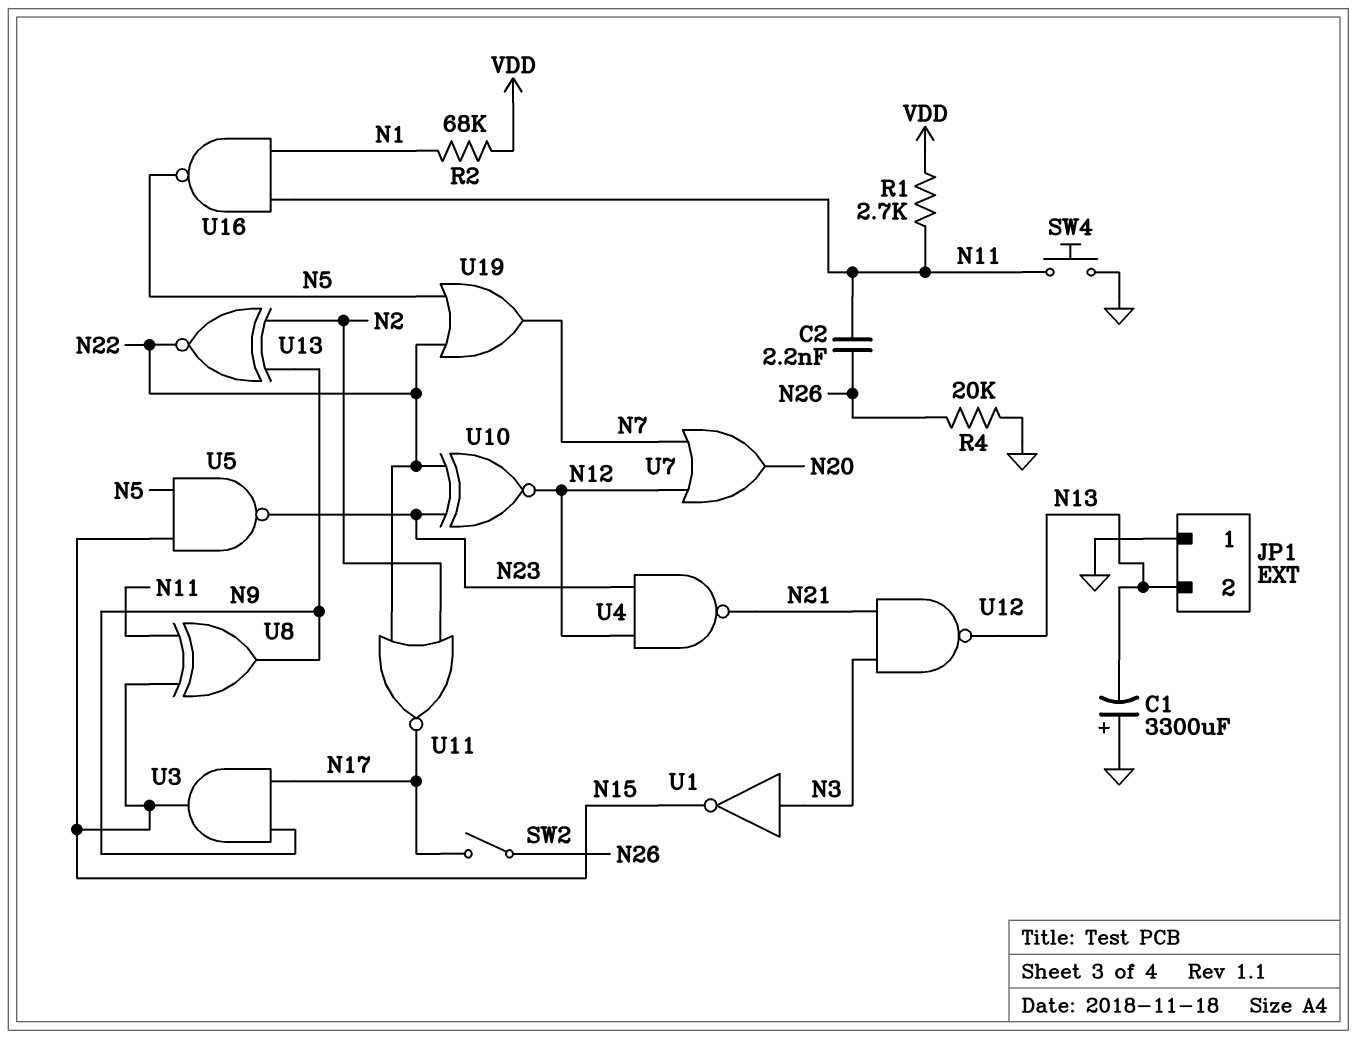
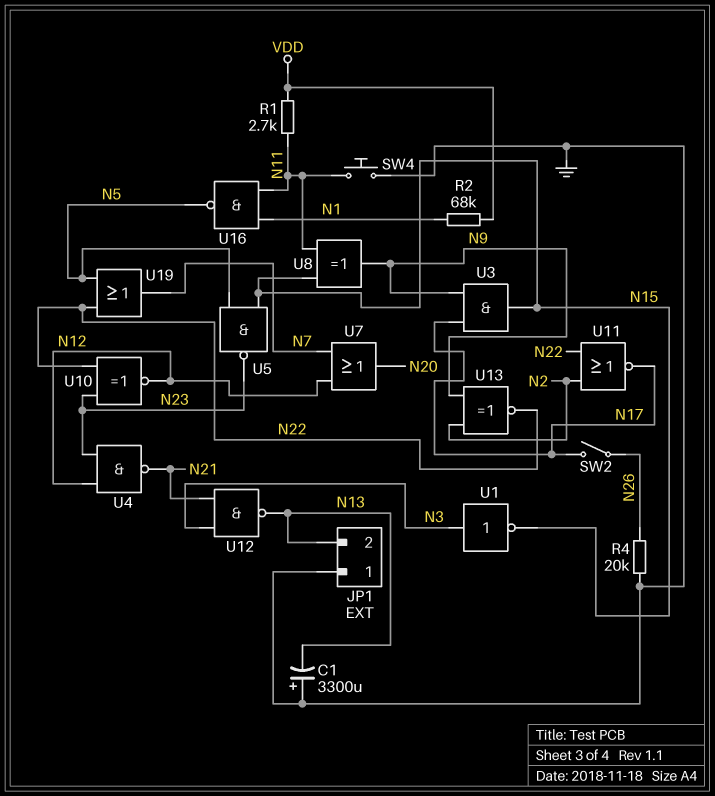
C2: 2.2nF (N11, N26) -> none

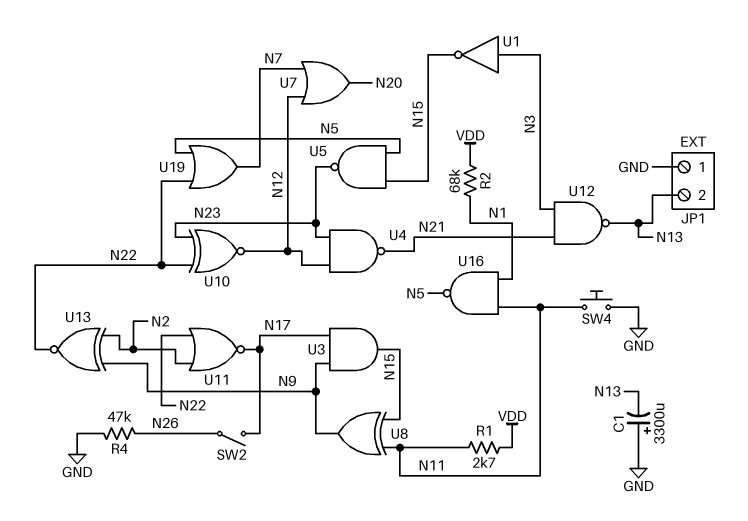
R4: 20k (GND, N26) -> 47k (GND, N26)

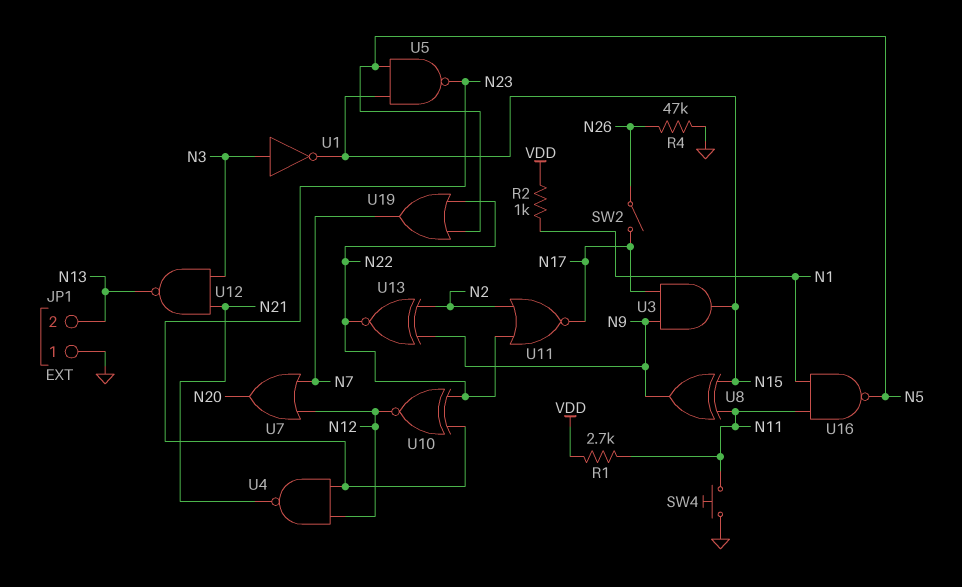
C1: 3300uF (plus GND, minus N13) -> none
R2: 68k (N1, VDD) -> 1k (N1, VDD)

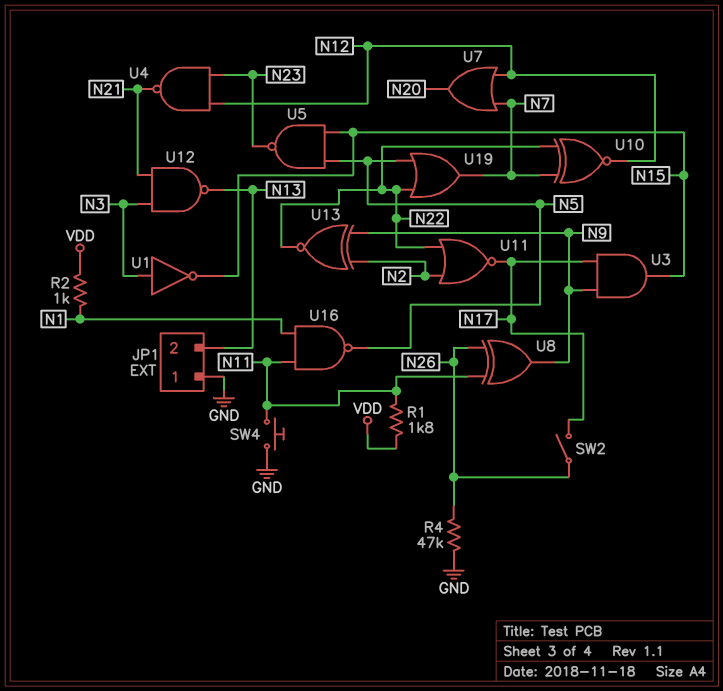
R1: 2.7k (N11, VDD) -> 1.8k (N11, VDD)
U8: XOR (in N11, in N15, out N9) -> XOR (in N11, in N26, out N9)
U10: XNOR (in N22, in N23, out N12) -> XNOR (in N7, in N22, out N12)

